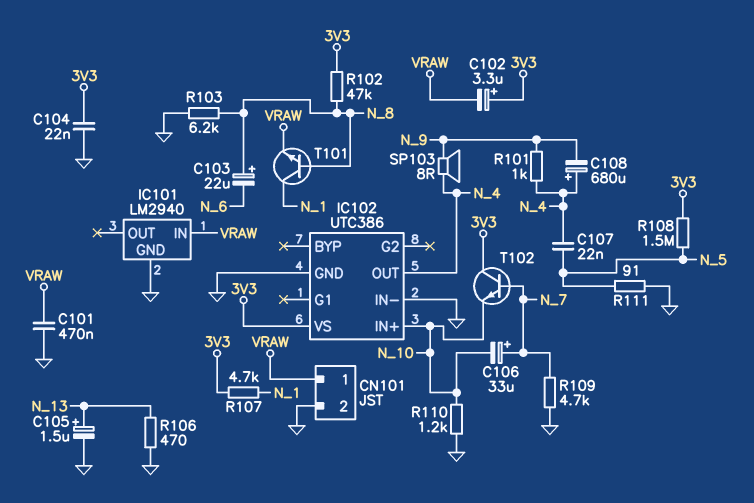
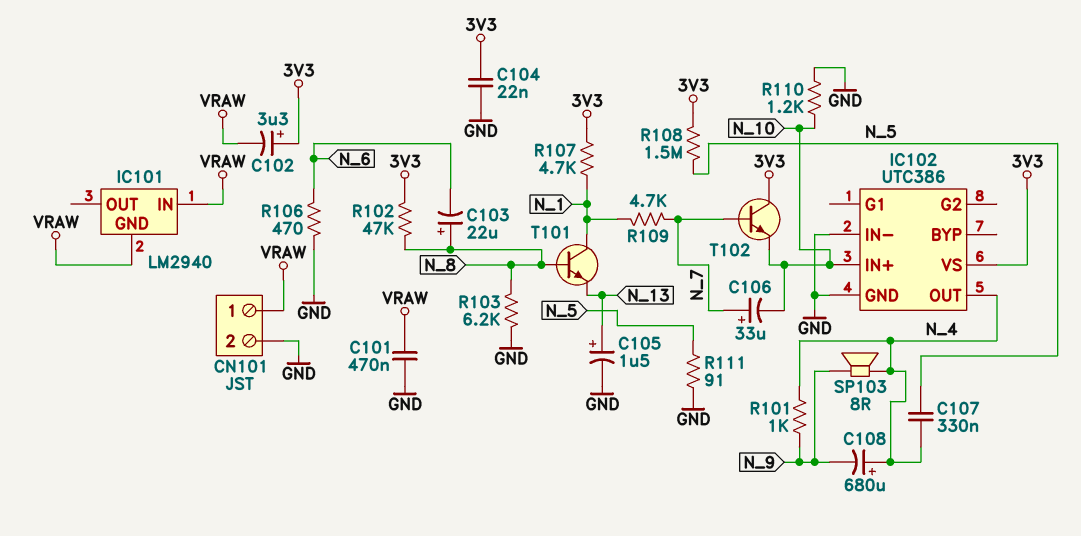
C107: 22nF (N_4, N_5) -> 330nF (N_4, N_5)
IC101 pin GND: GND -> VRAW
R106: 470 (GND, N_13) -> 470 (GND, N_6)
R109: 4.7k (GND, N_7) -> 4.7k (N_1, N_7)
T101: NPN (B N_8, C N_1, E VRAW) -> NPN (B N_8, C N_1, E N_13)

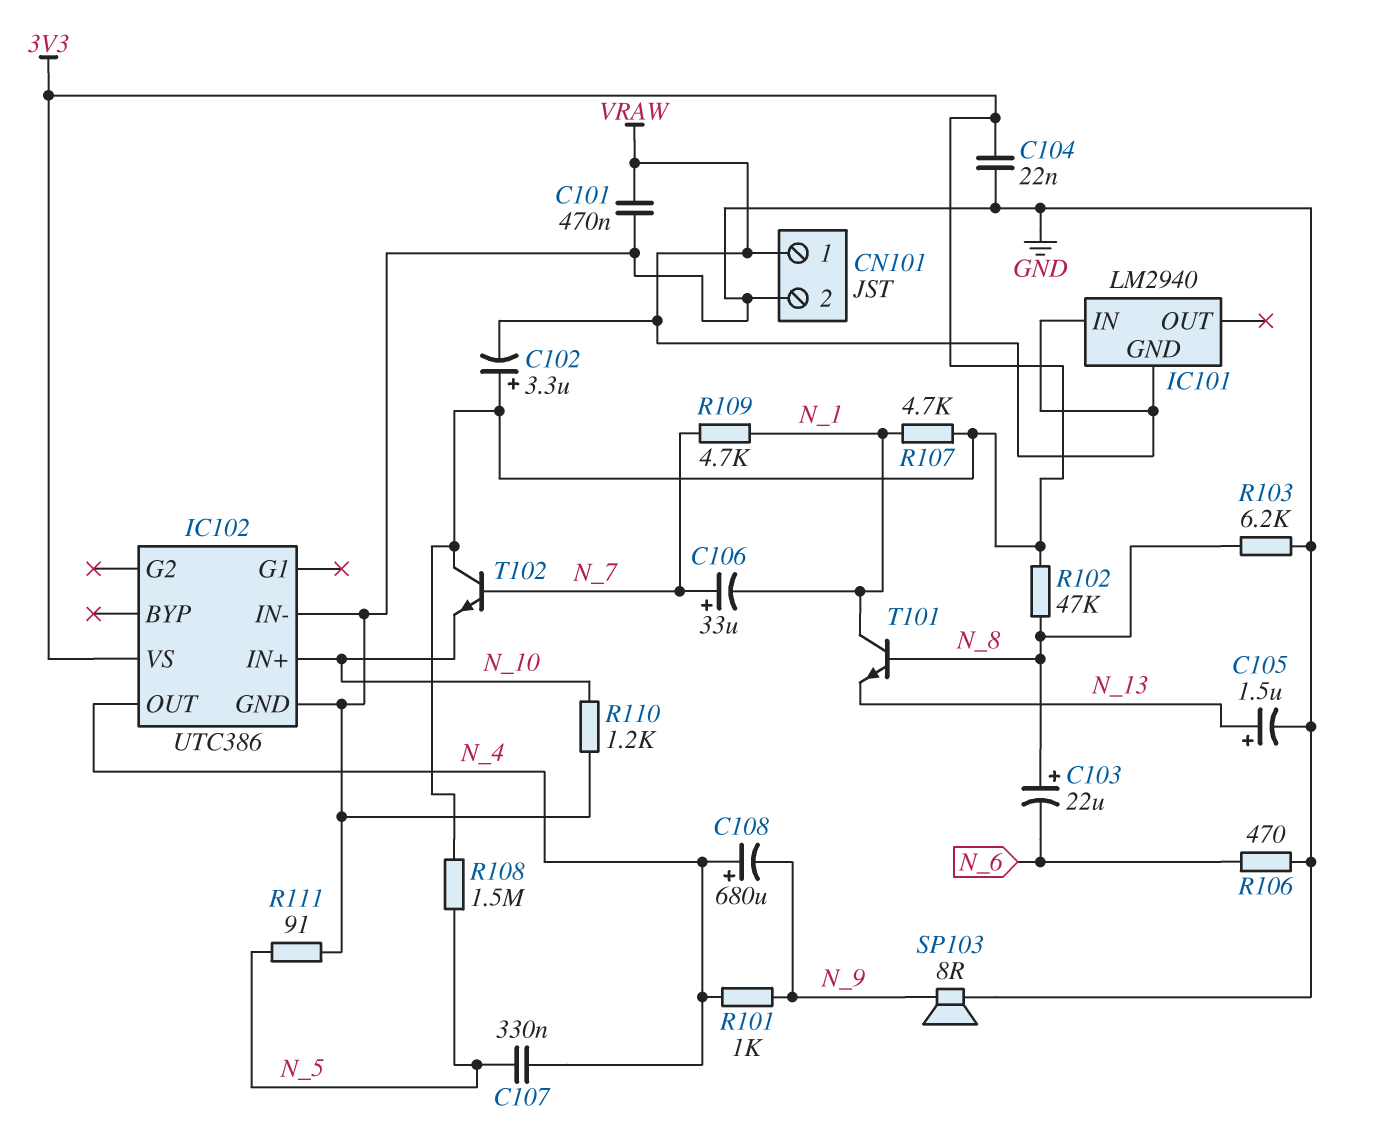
C106: 33uF (plus N_7, minus N_10) -> 33uF (plus N_7, minus N_1)
SP103: speaker 8R (N_4, N_9) -> speaker 8R (GND, N_9)

